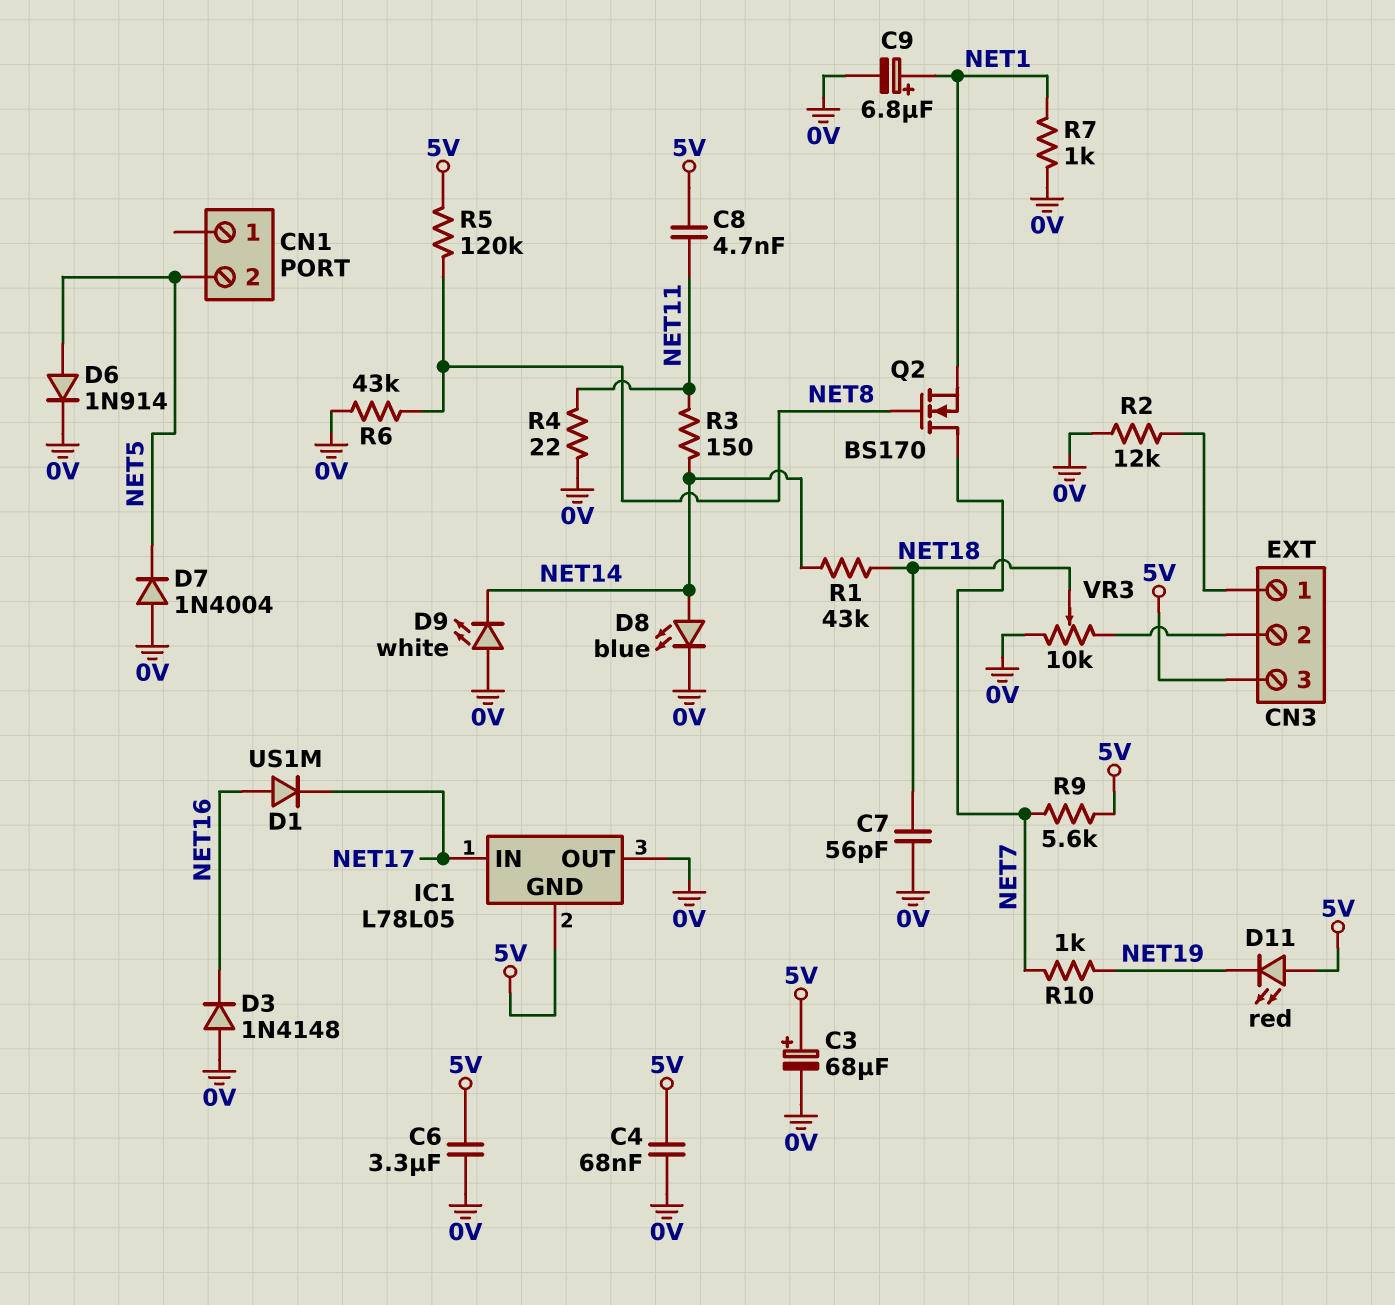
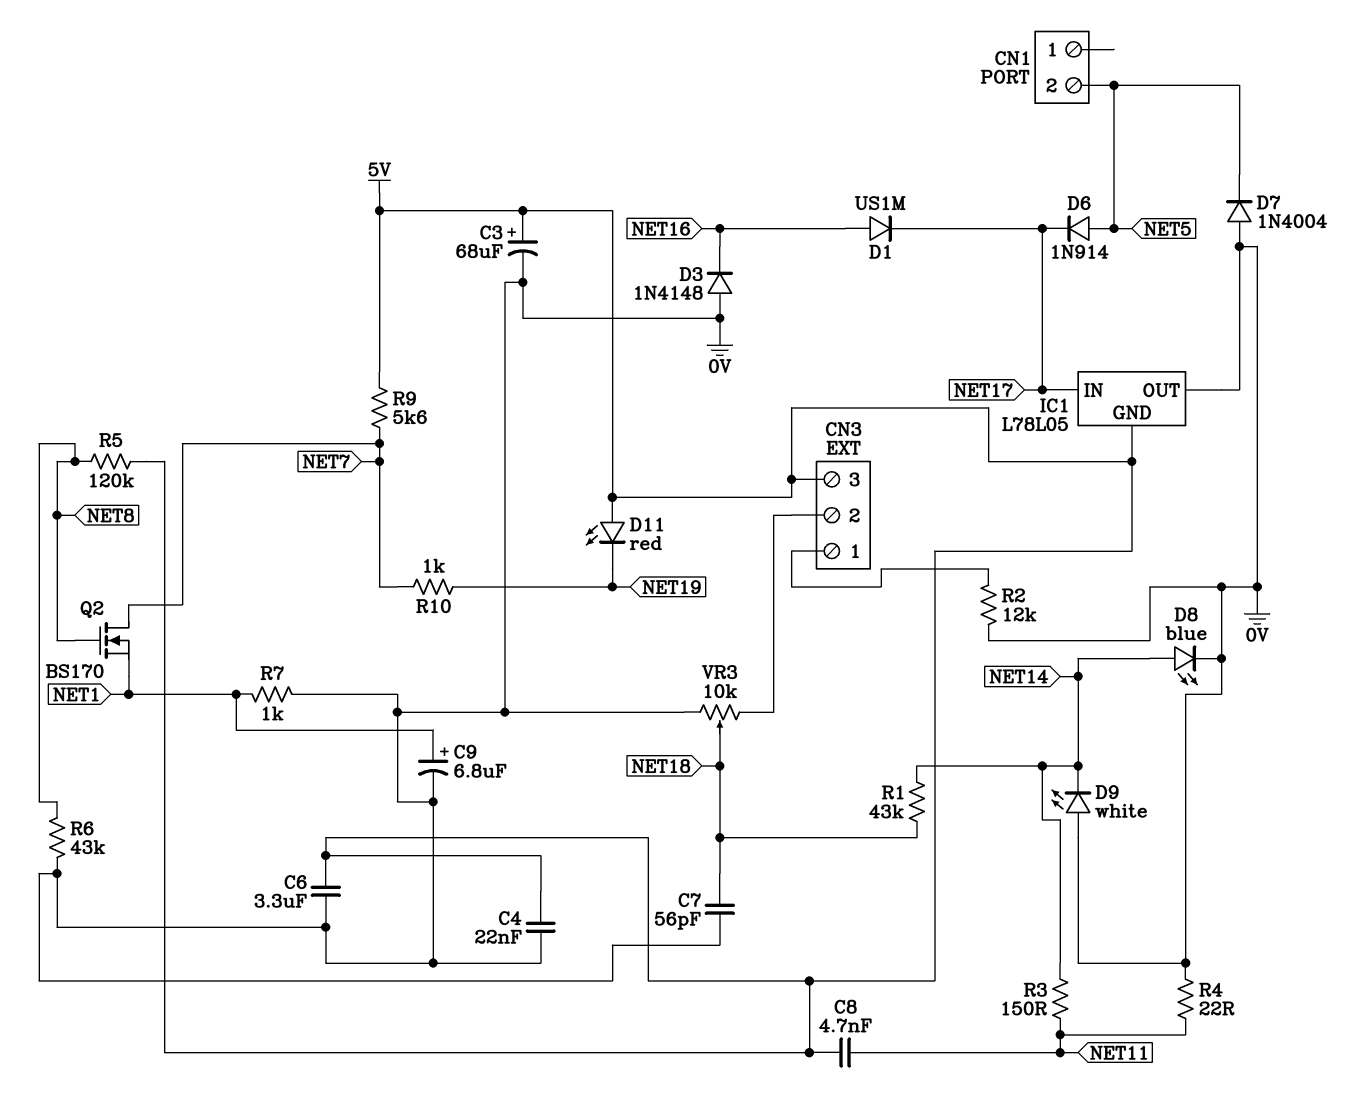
C4: 68nF (0V, 5V) -> 22nF (0V, 5V)
D6: diode 1N914 (A NET5, K 0V) -> diode 1N914 (A NET5, K NET17)

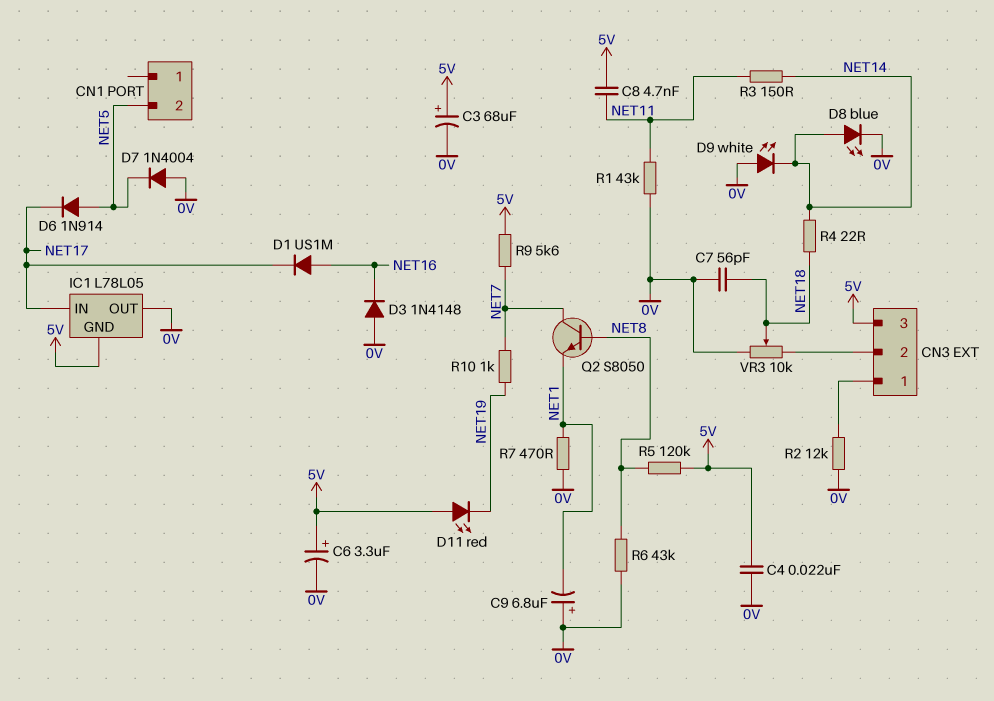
C6: 3.3uF (0V, 5V) -> 3.3uF (plus 5V, minus 0V)
C9: 6.8uF (plus NET1, minus 0V) -> 6.8uF (plus 0V, minus NET1)
Q2: NMOS BS170 (G NET8, D NET7, S NET1) -> NPN S8050 (B NET8, C NET7, E NET1)
R1: 43k (NET14, NET18) -> 43k (0V, NET11)
R4: 22 (0V, NET11) -> 22 (NET14, NET18)
R7: 1k (0V, NET1) -> 470 (0V, NET1)

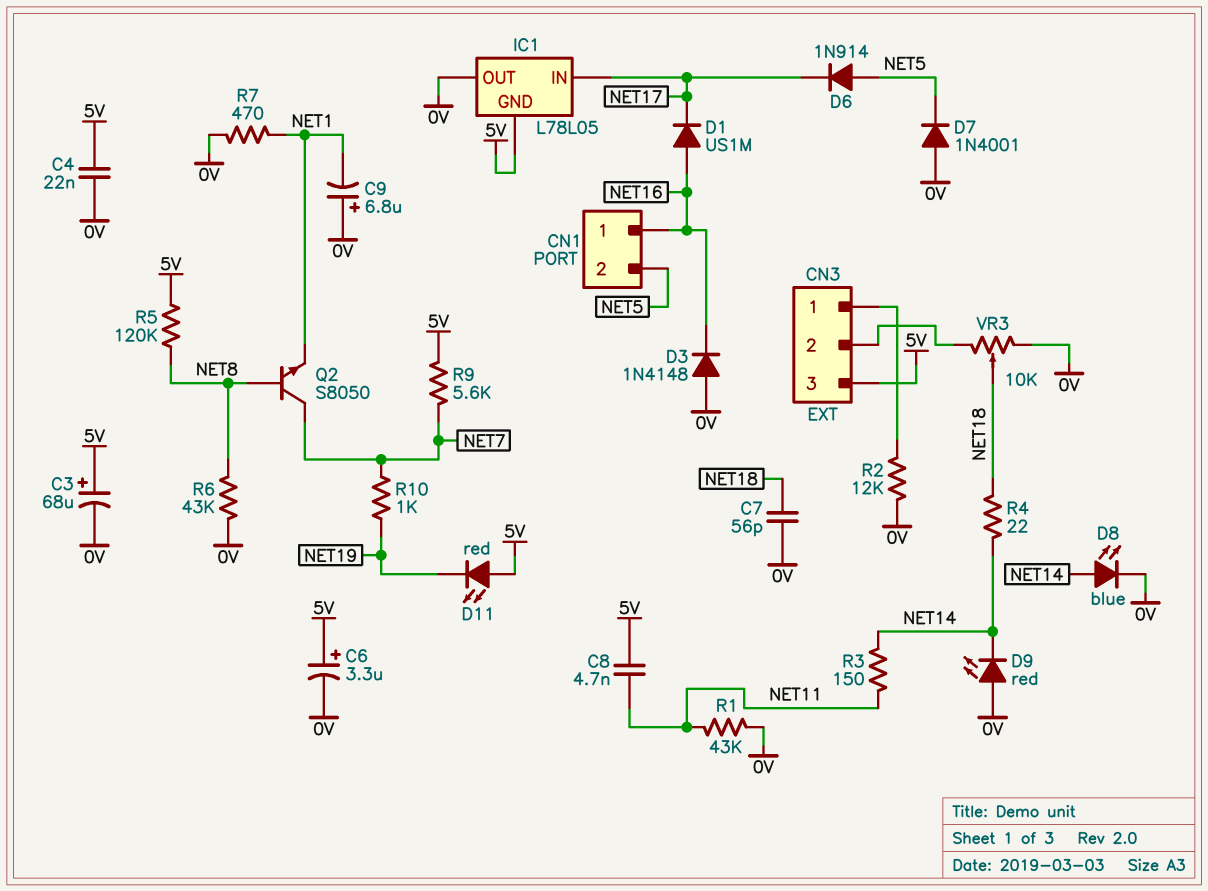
CN1 pin 1: none -> NET16
D7: diode 1N4004 (A 0V, K NET5) -> diode 1N4001 (A 0V, K NET5)
D9: LED white (A 0V, K NET14) -> LED red (A 0V, K NET14)

